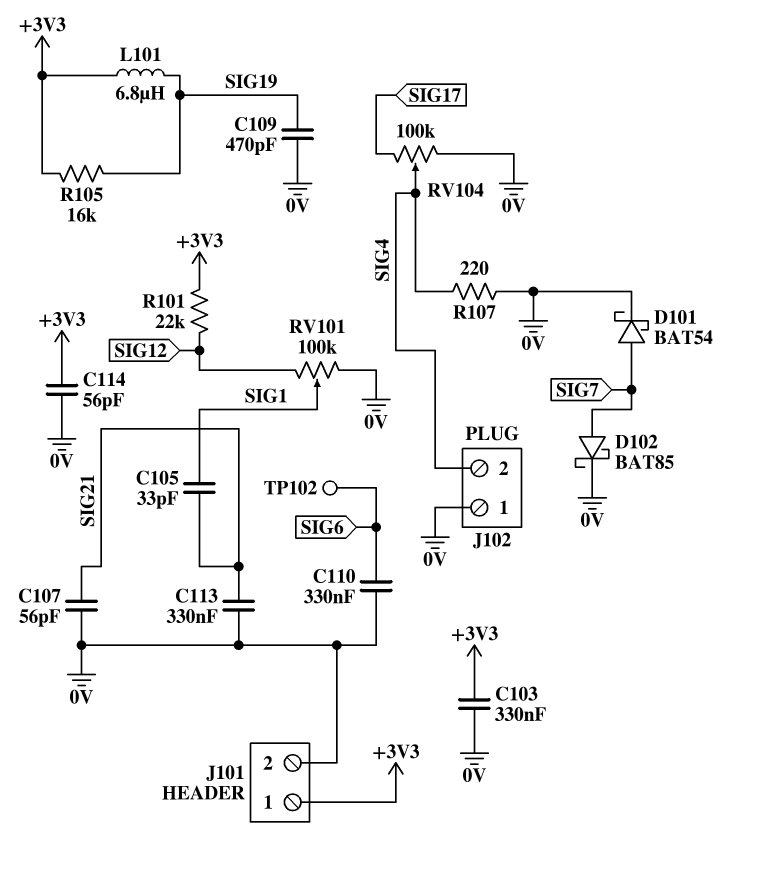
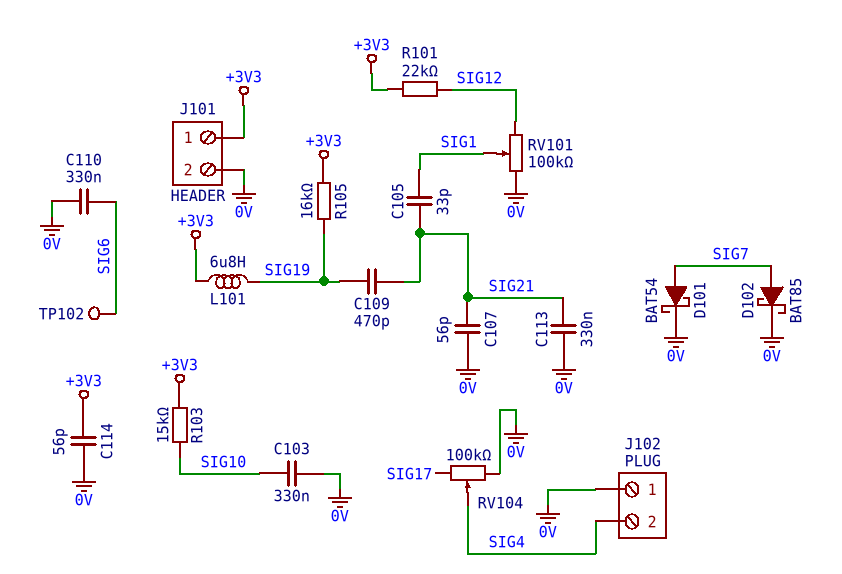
C103: 330nF (+3V3, 0V) -> 330nF (0V, SIG10)
C109: 470pF (0V, SIG19) -> 470pF (SIG19, SIG21)
R103: none -> 15k (+3V3, SIG10)
R107: 220 (0V, SIG4) -> none

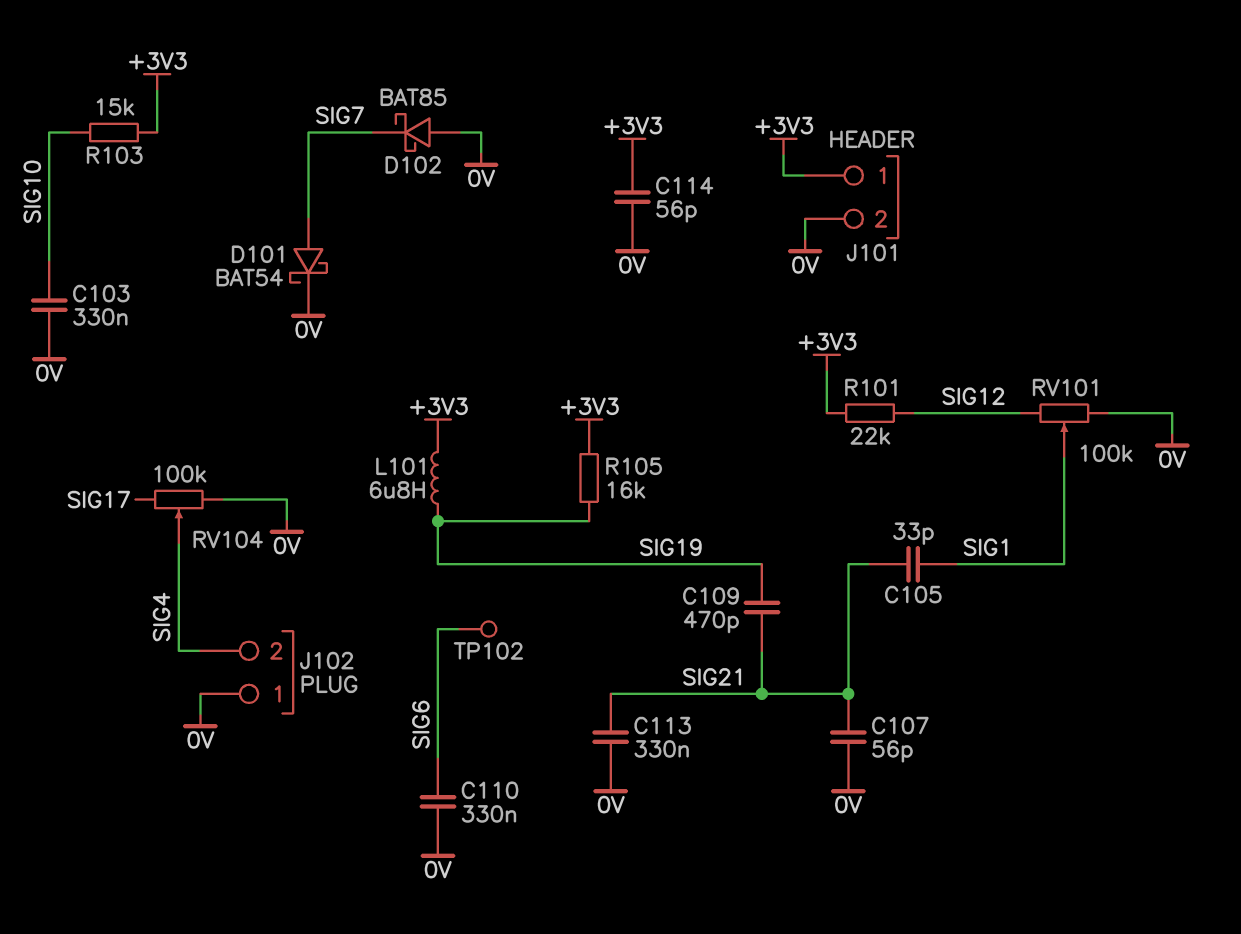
D102: schottky BAT85 (A SIG7, K 0V) -> schottky BAT85 (A 0V, K SIG7)

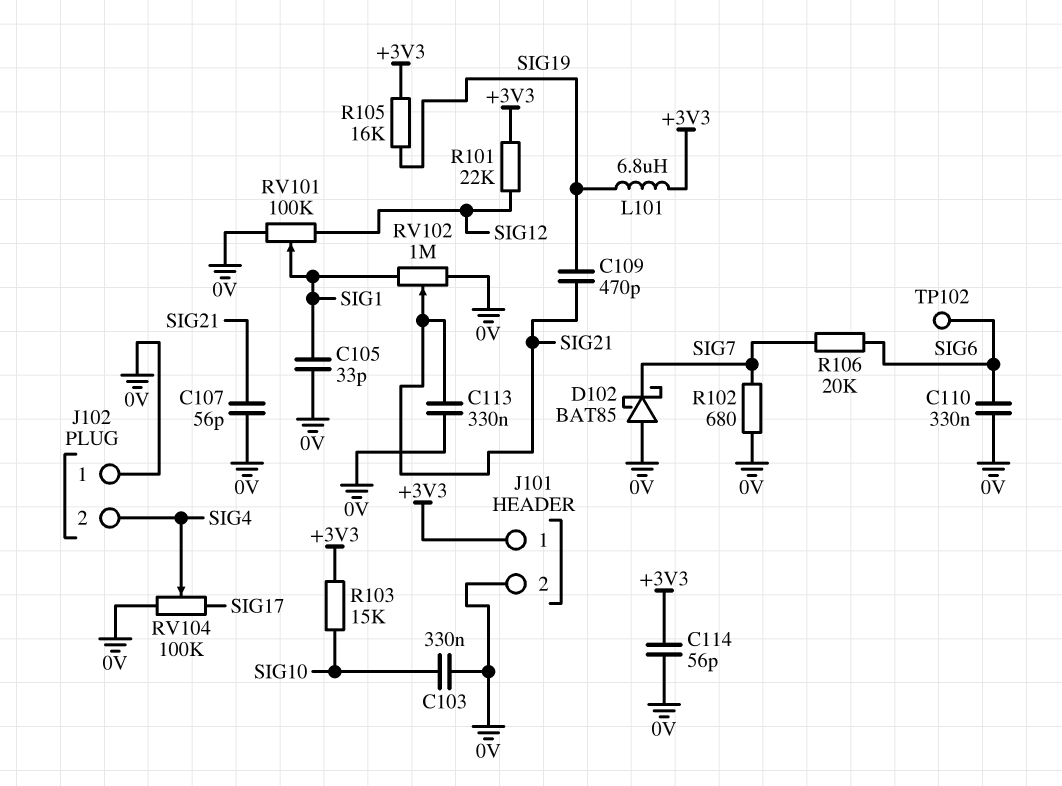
C105: 33pF (SIG1, SIG21) -> 33pF (0V, SIG1)
D101: schottky BAT54 (A SIG7, K 0V) -> none
R102: none -> 680 (0V, SIG7)
R106: none -> 20k (SIG6, SIG7)
RV102: none -> 1M (0V, SIG1, wiper SIG21)

